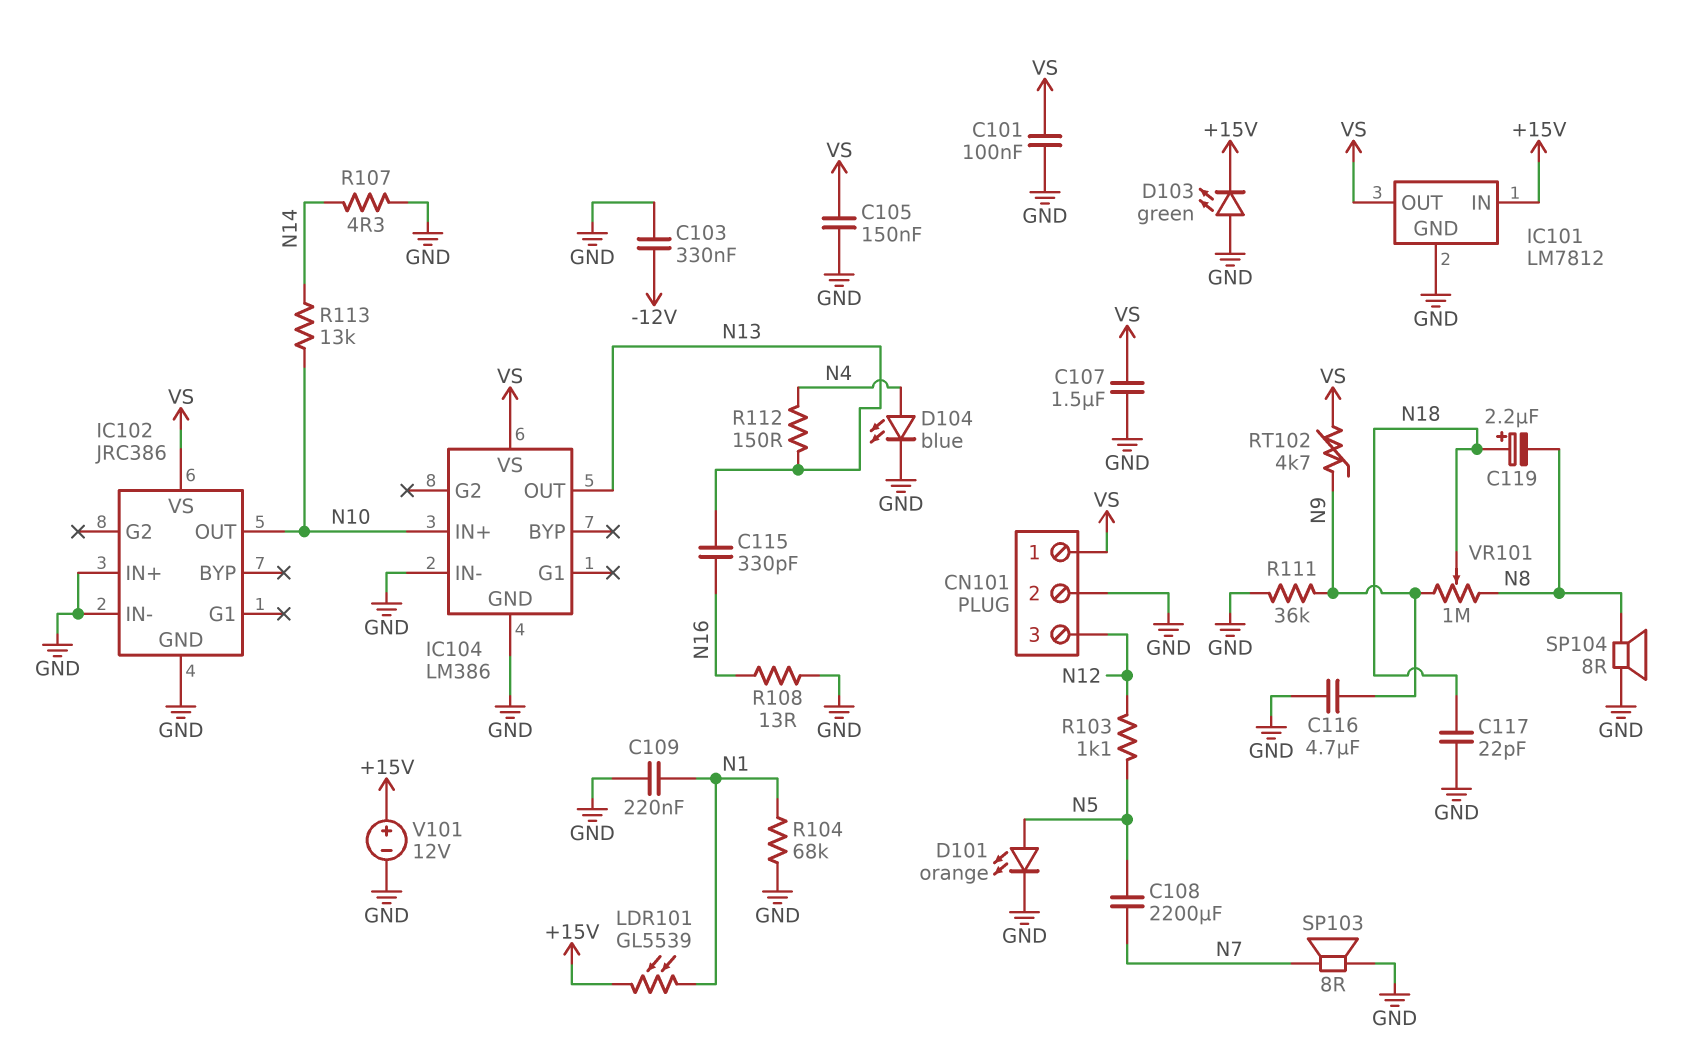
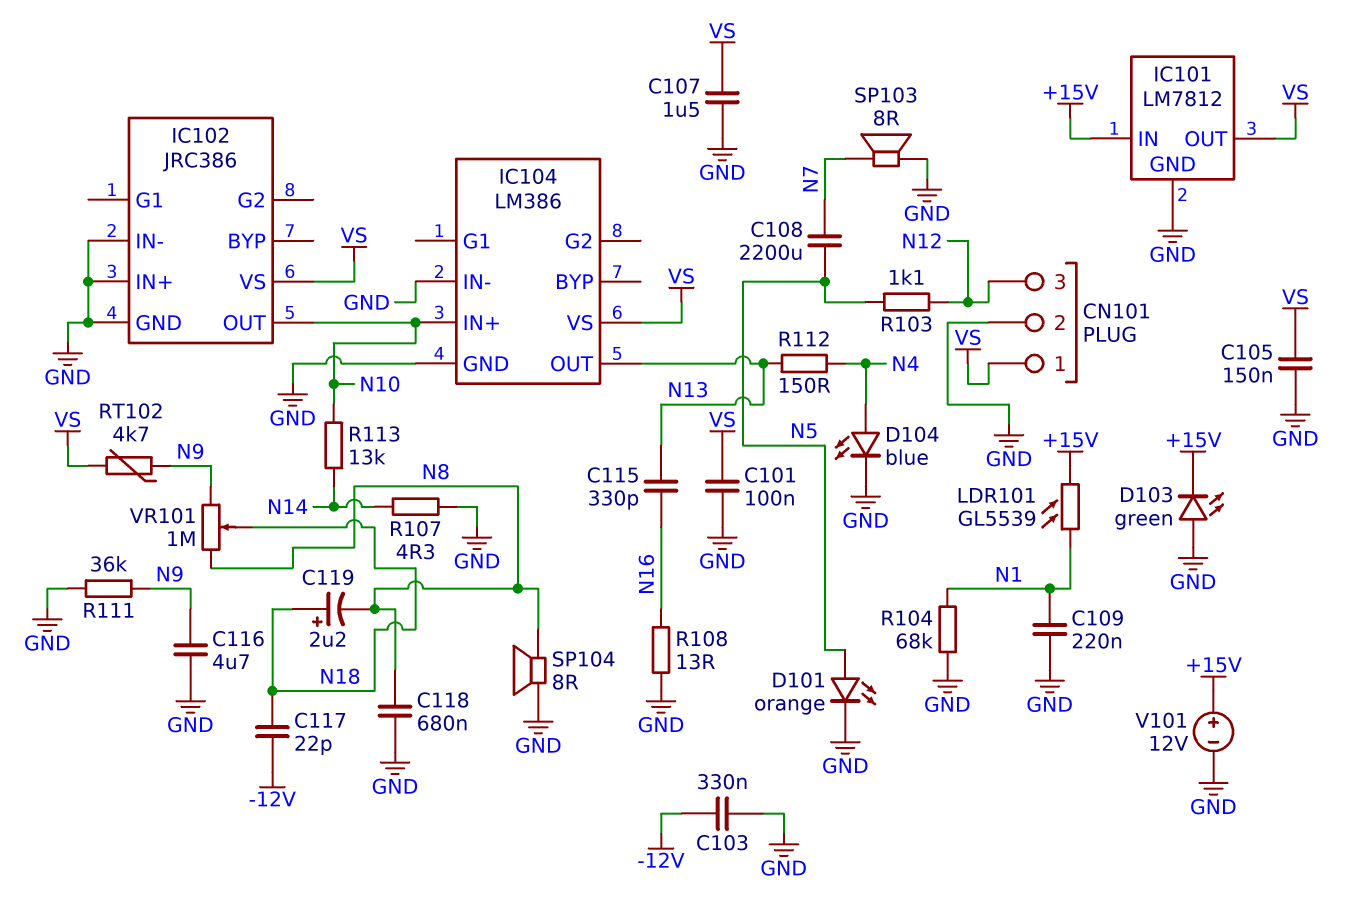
C117: 22pF (GND, N18) -> 22pF (-12V, N18)
C118: none -> 680nF (GND, N8)

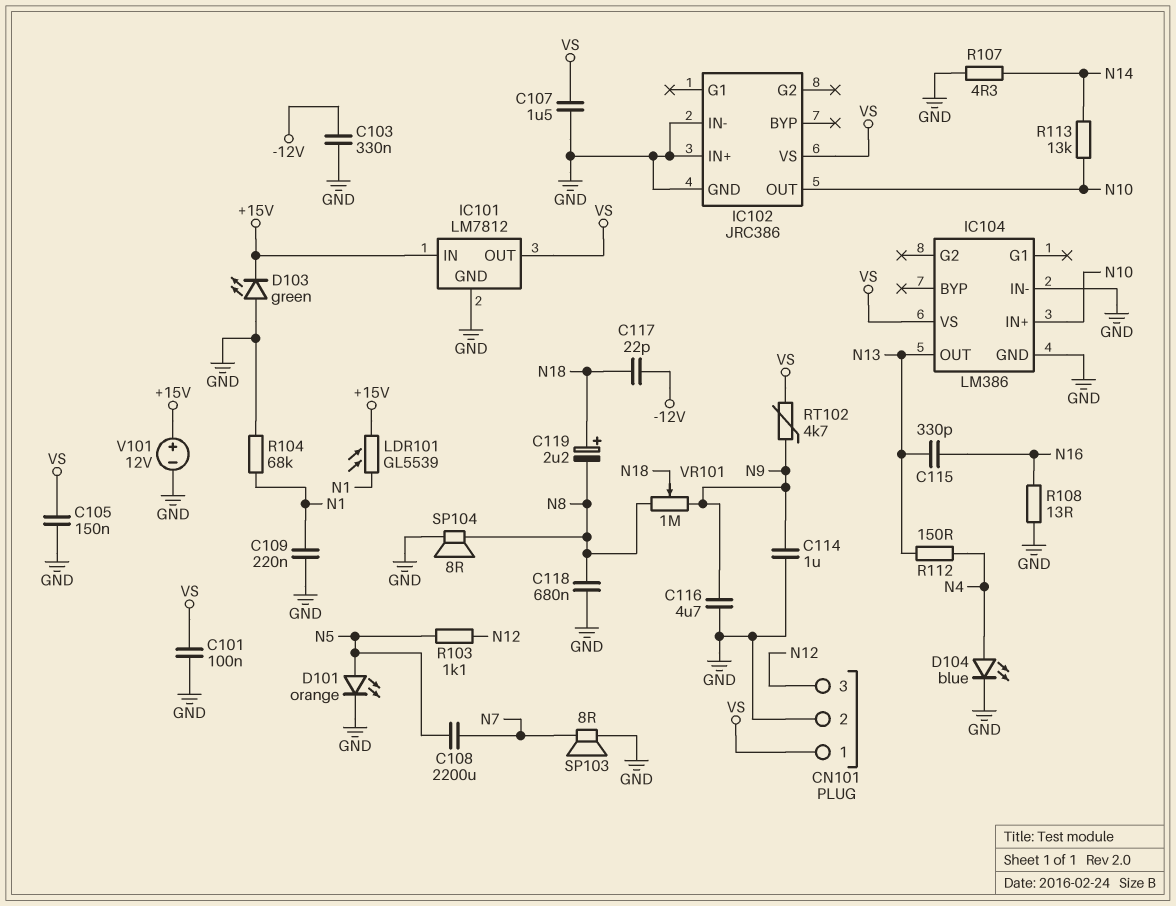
C114: none -> 1uF (GND, N9)
R111: 36k (GND, N9) -> none

